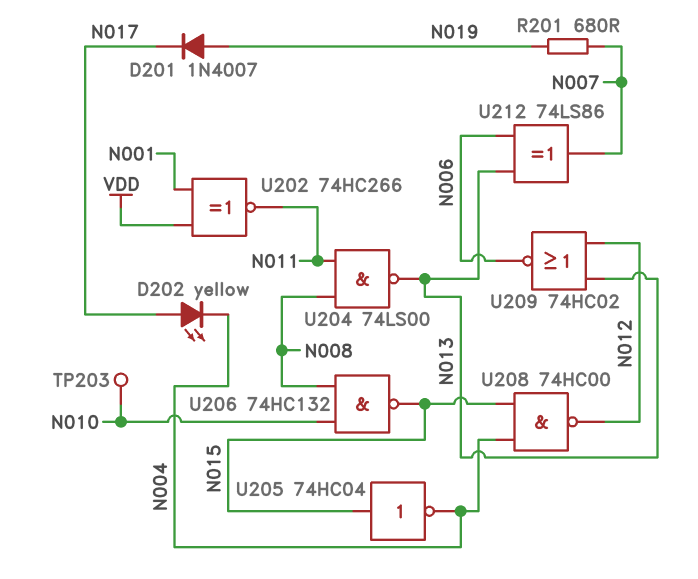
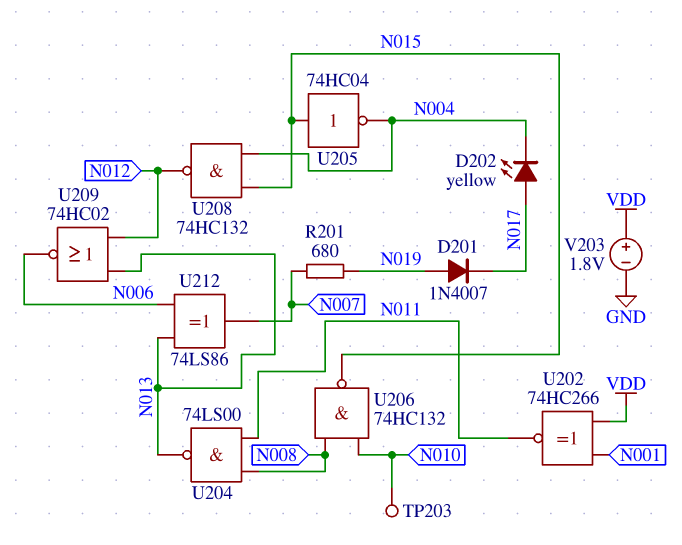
U208: NAND 74HC00 (in N004, in N015, out N012) -> NAND 74HC132 (in N004, in N015, out N012)
V203: none -> 1.8V (plus VDD, minus GND)

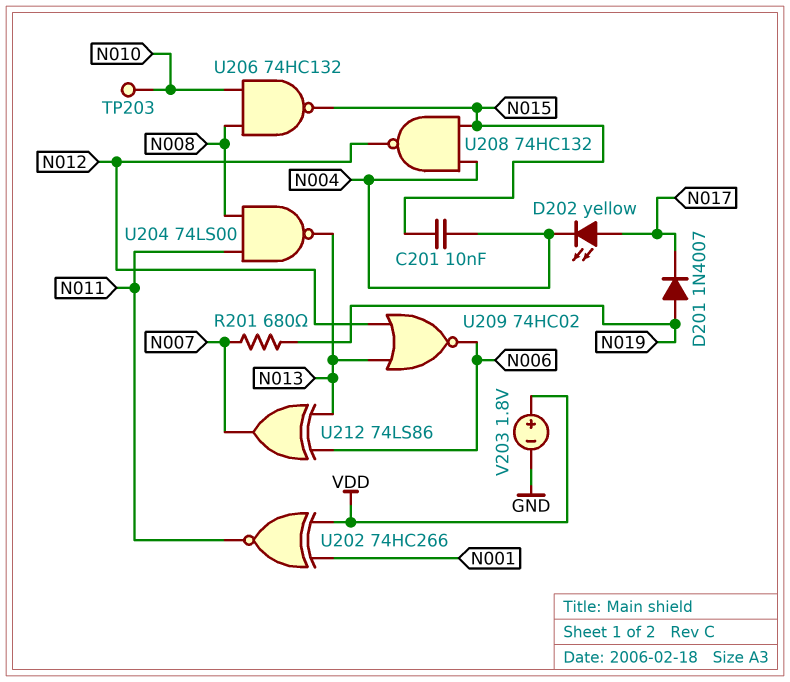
C201: none -> 10nF (N004, N015)
U205: NOT 74HC04 (in N015, out N004) -> none

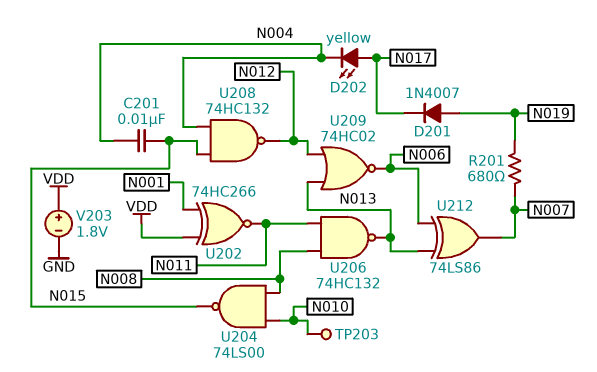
U204: NAND 74LS00 (in N008, in N011, out N013) -> NAND 74LS00 (in N008, in N010, out N015)
U206: NAND 74HC132 (in N008, in N010, out N015) -> NAND 74HC132 (in N008, in N011, out N013)

